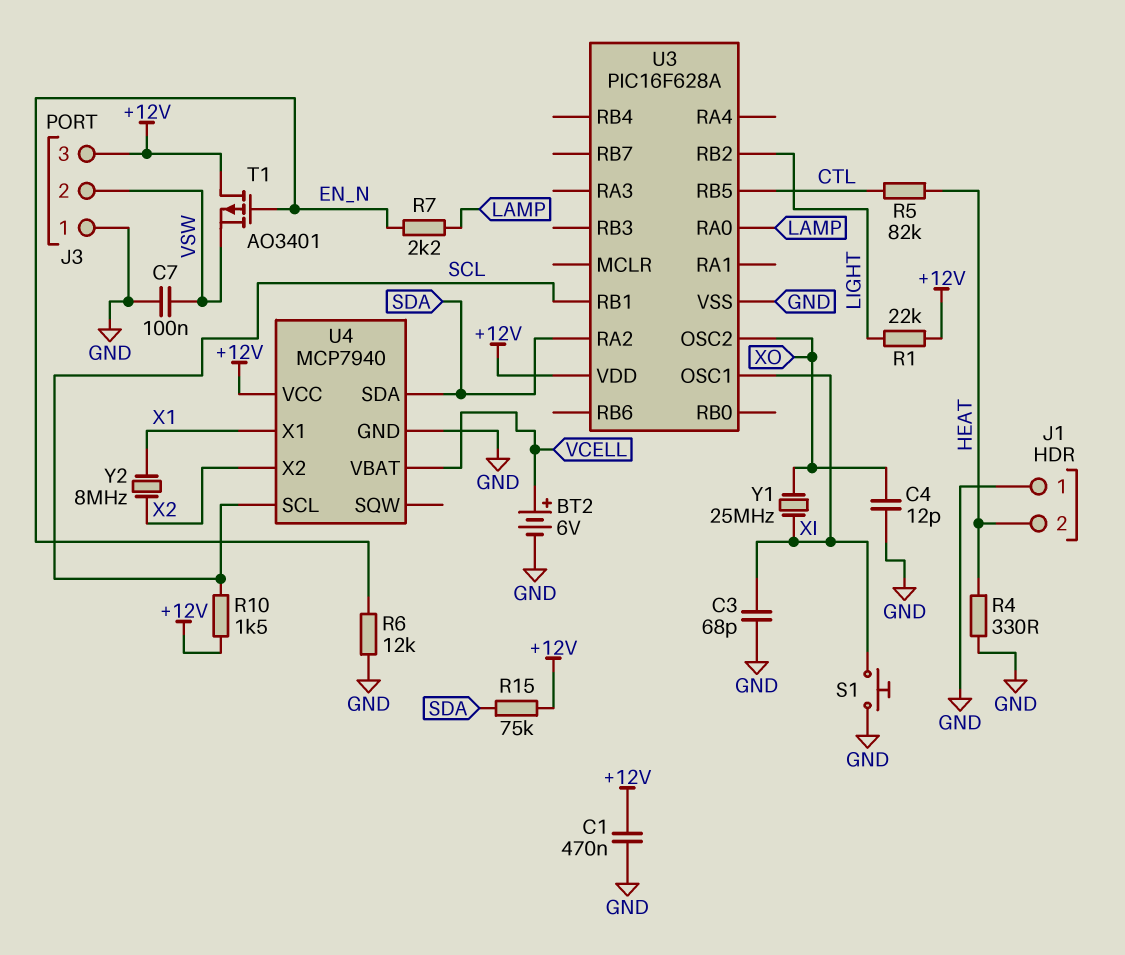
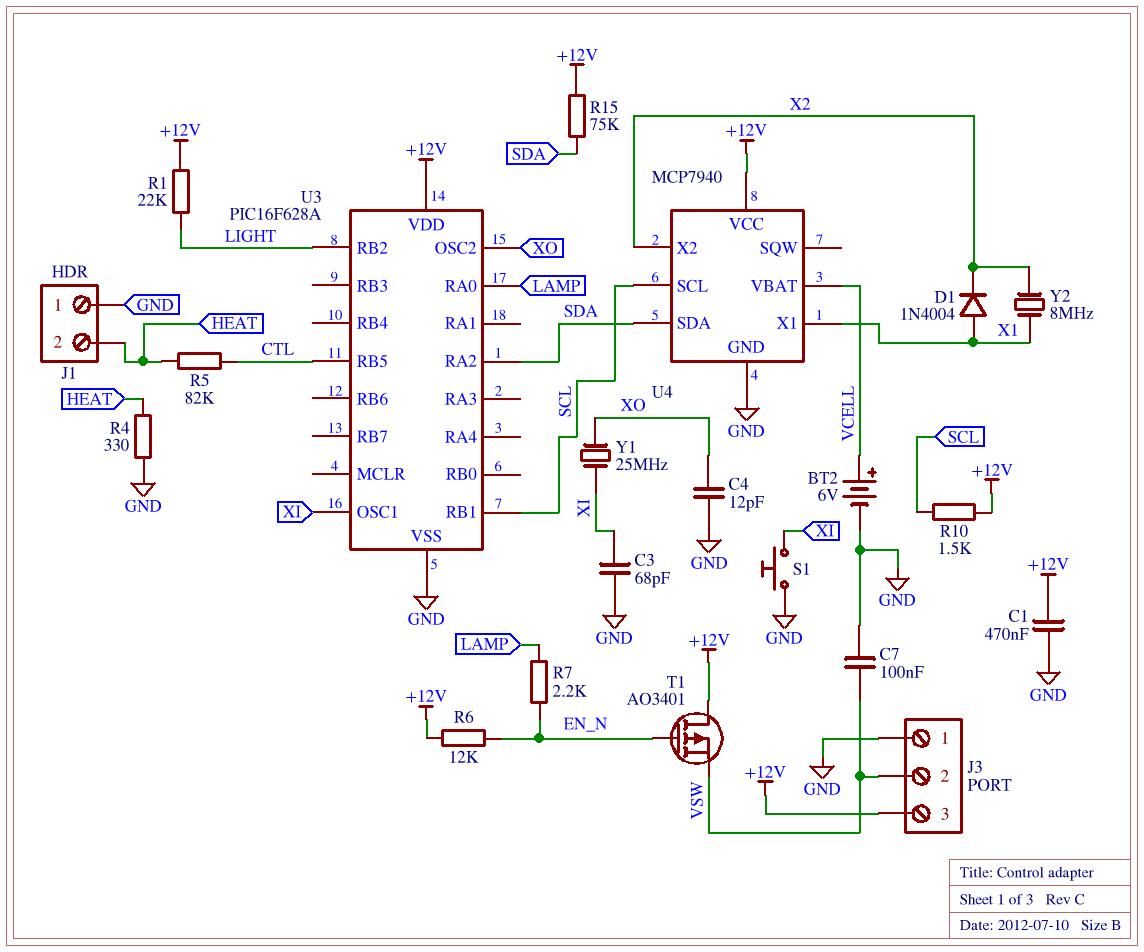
D1: none -> diode 1N4004 (A X1, K X2)
R6: 12k (EN_N, GND) -> 12k (+12V, EN_N)

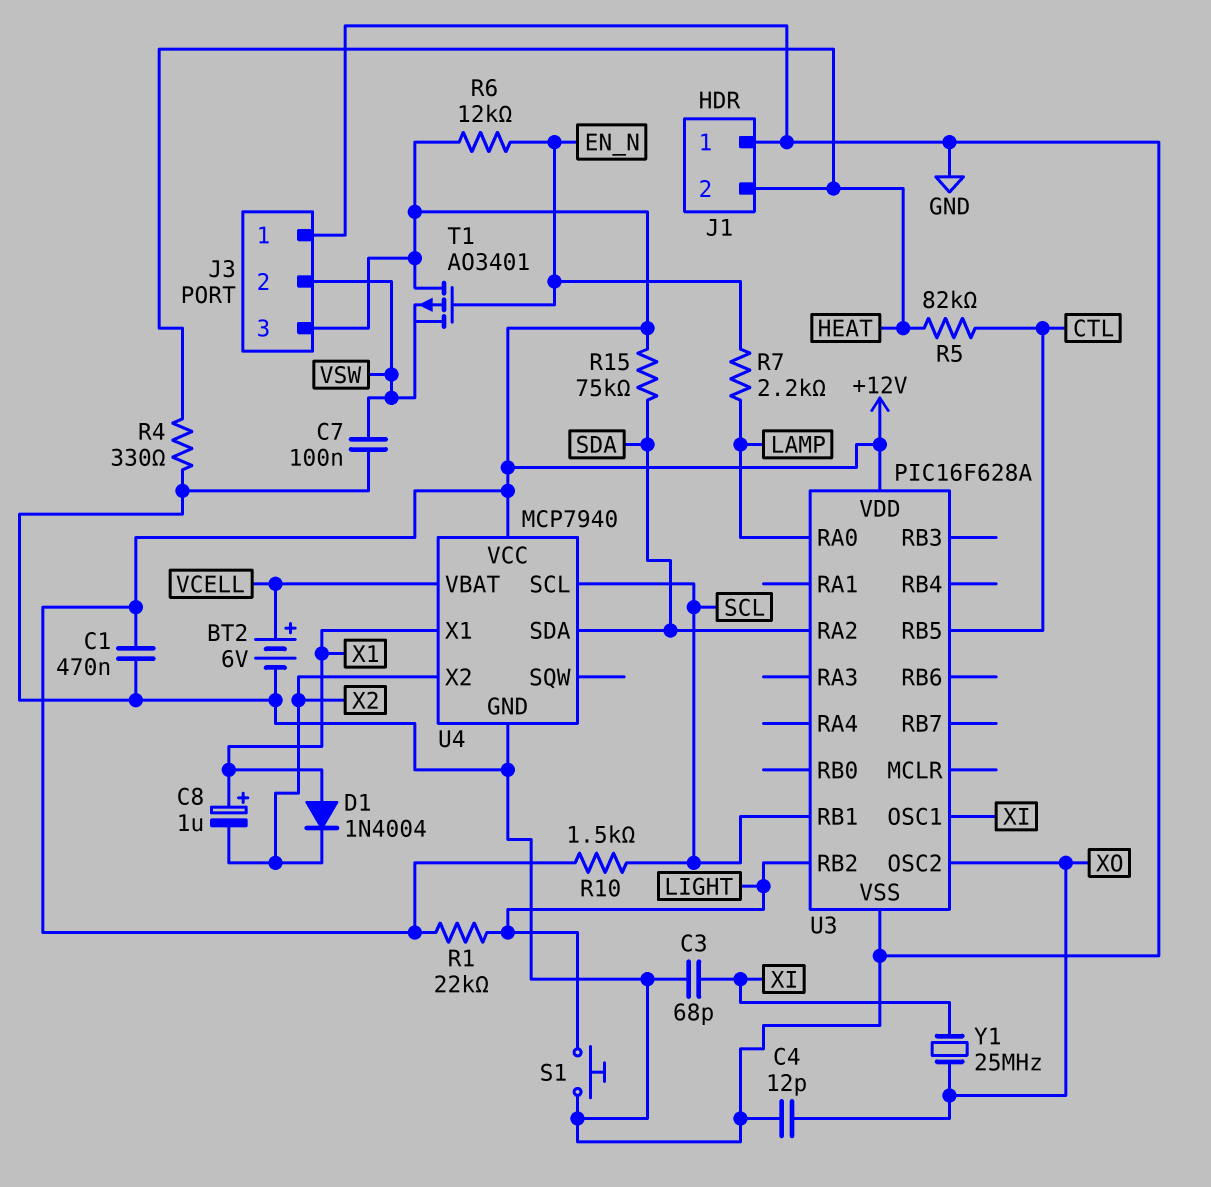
C8: none -> 1uF (plus X1, minus X2)
S1: button (GND, XI) -> button (GND, LIGHT)
Y2: 8MHz (X1, X2) -> none

